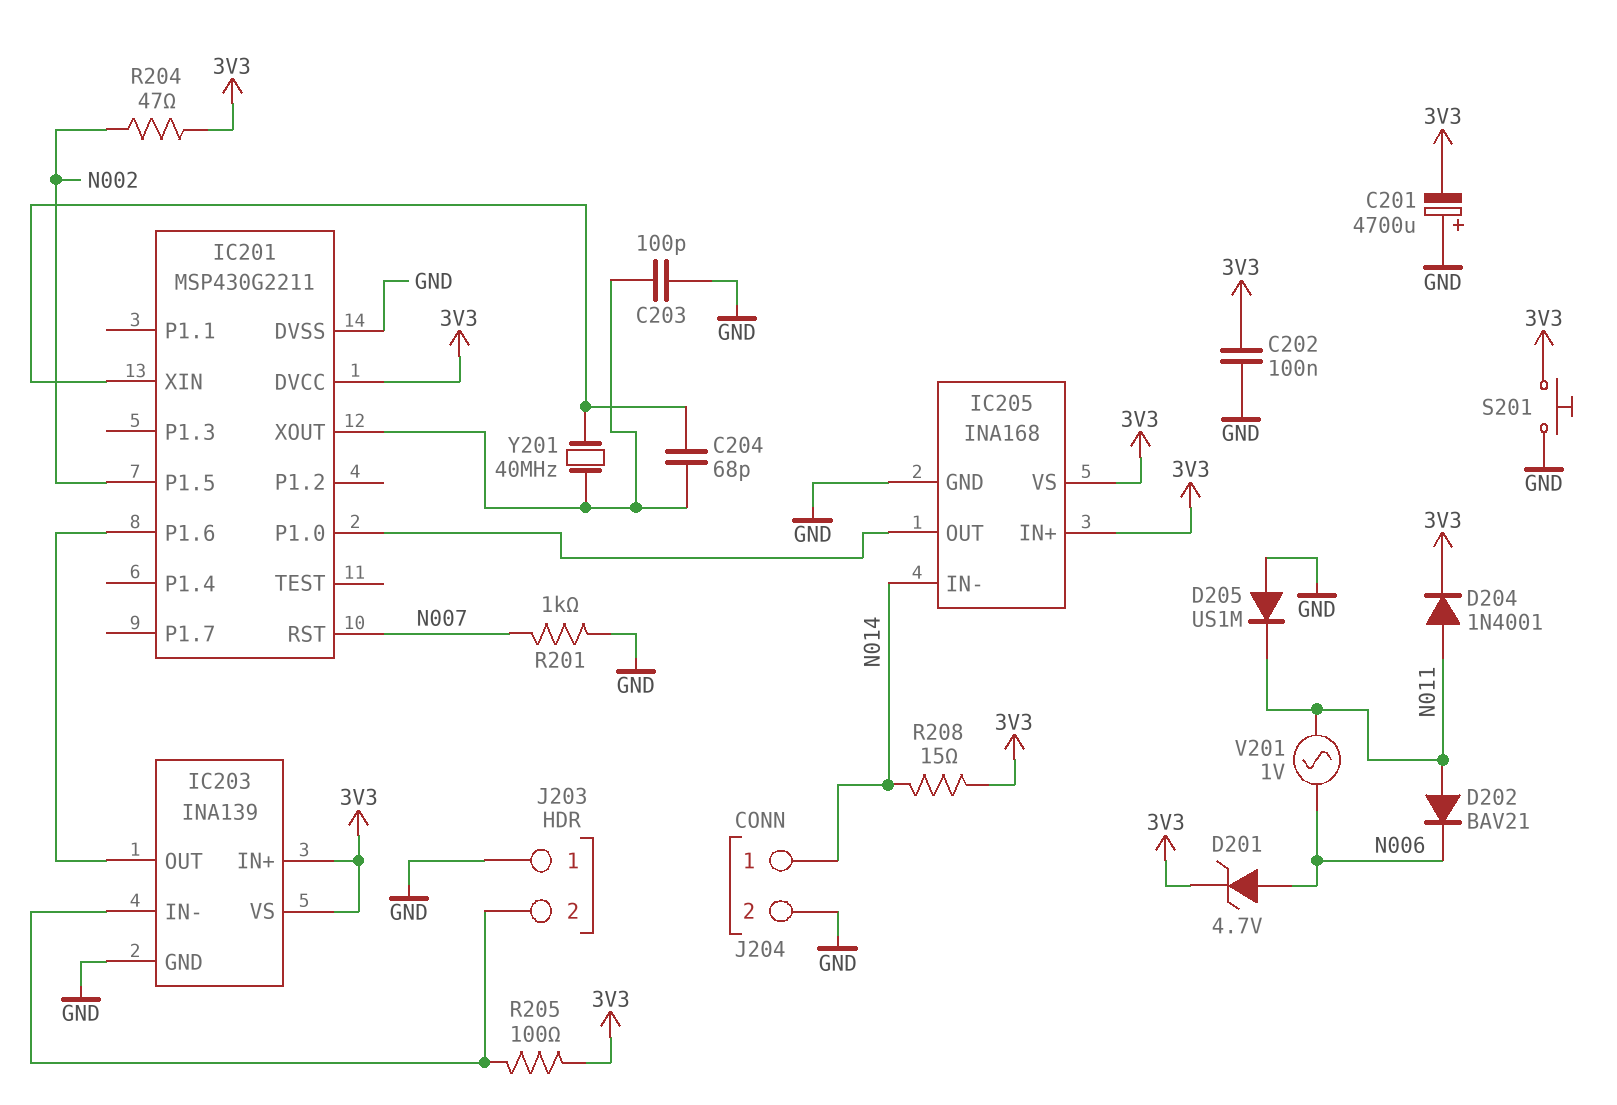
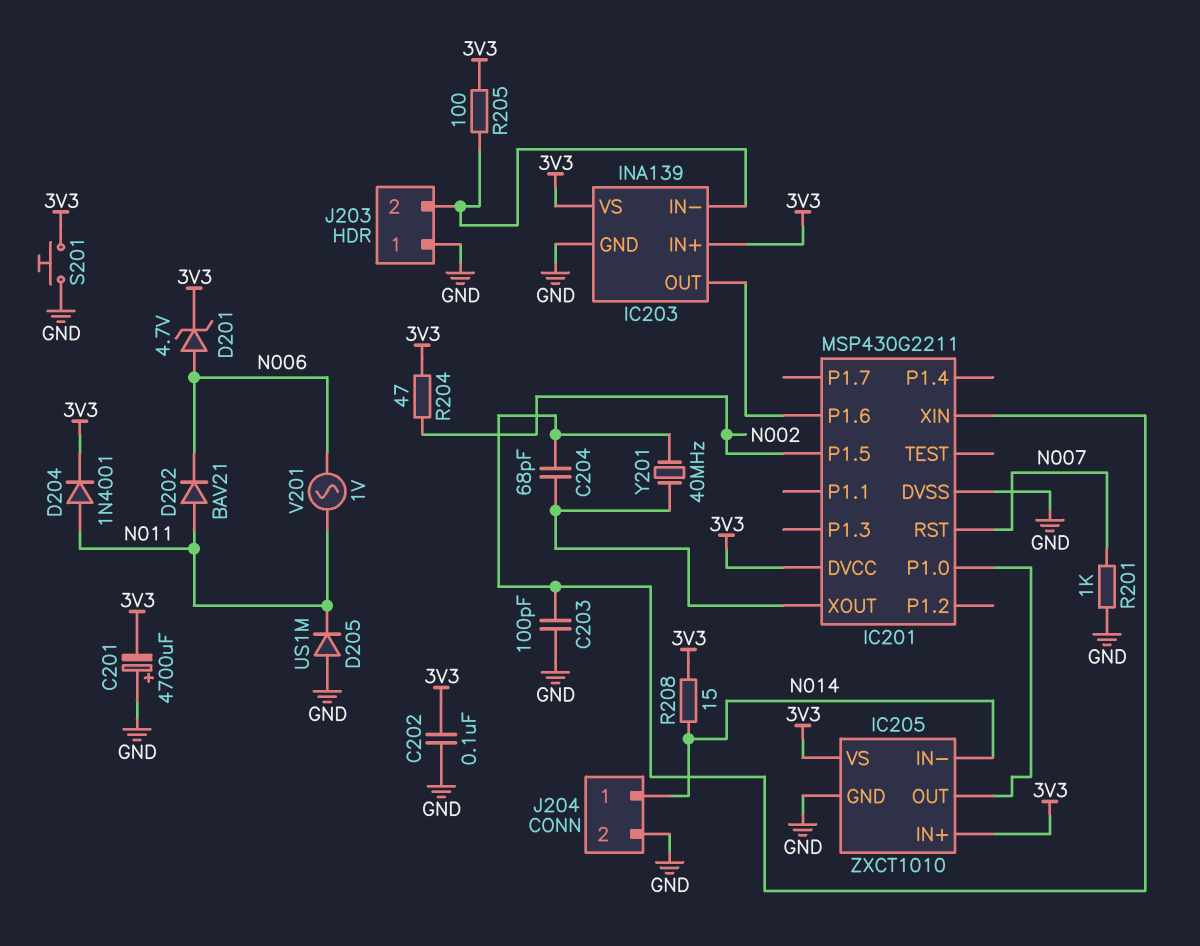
C203: 100pF (GND, IC201/XOUT) -> 100pF (GND, IC201/XIN)
IC205: INA168 -> ZXCT1010

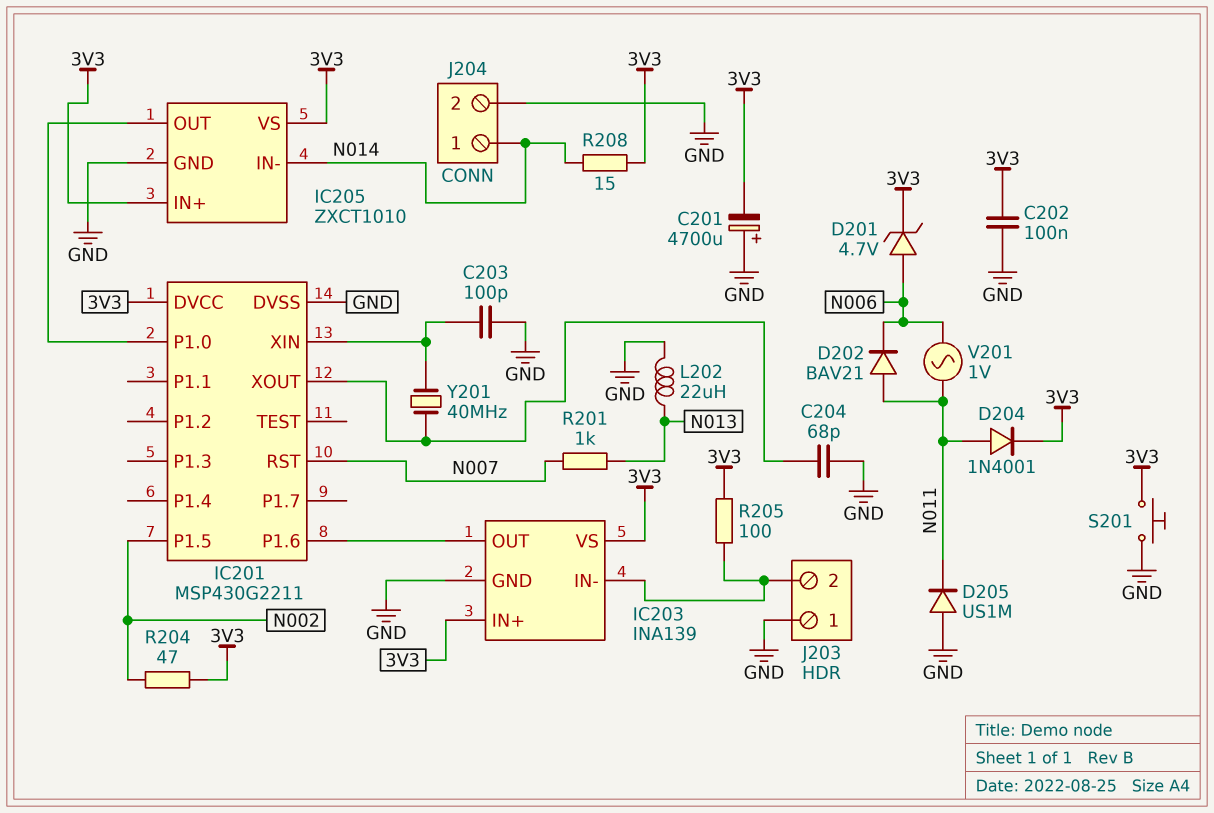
C204: 68pF (IC201/XIN, IC201/XOUT) -> 68pF (GND, IC201/XOUT)
L202: none -> 22uH (GND, N013)
R201: 1k (GND, N007) -> 1k (N007, N013)

